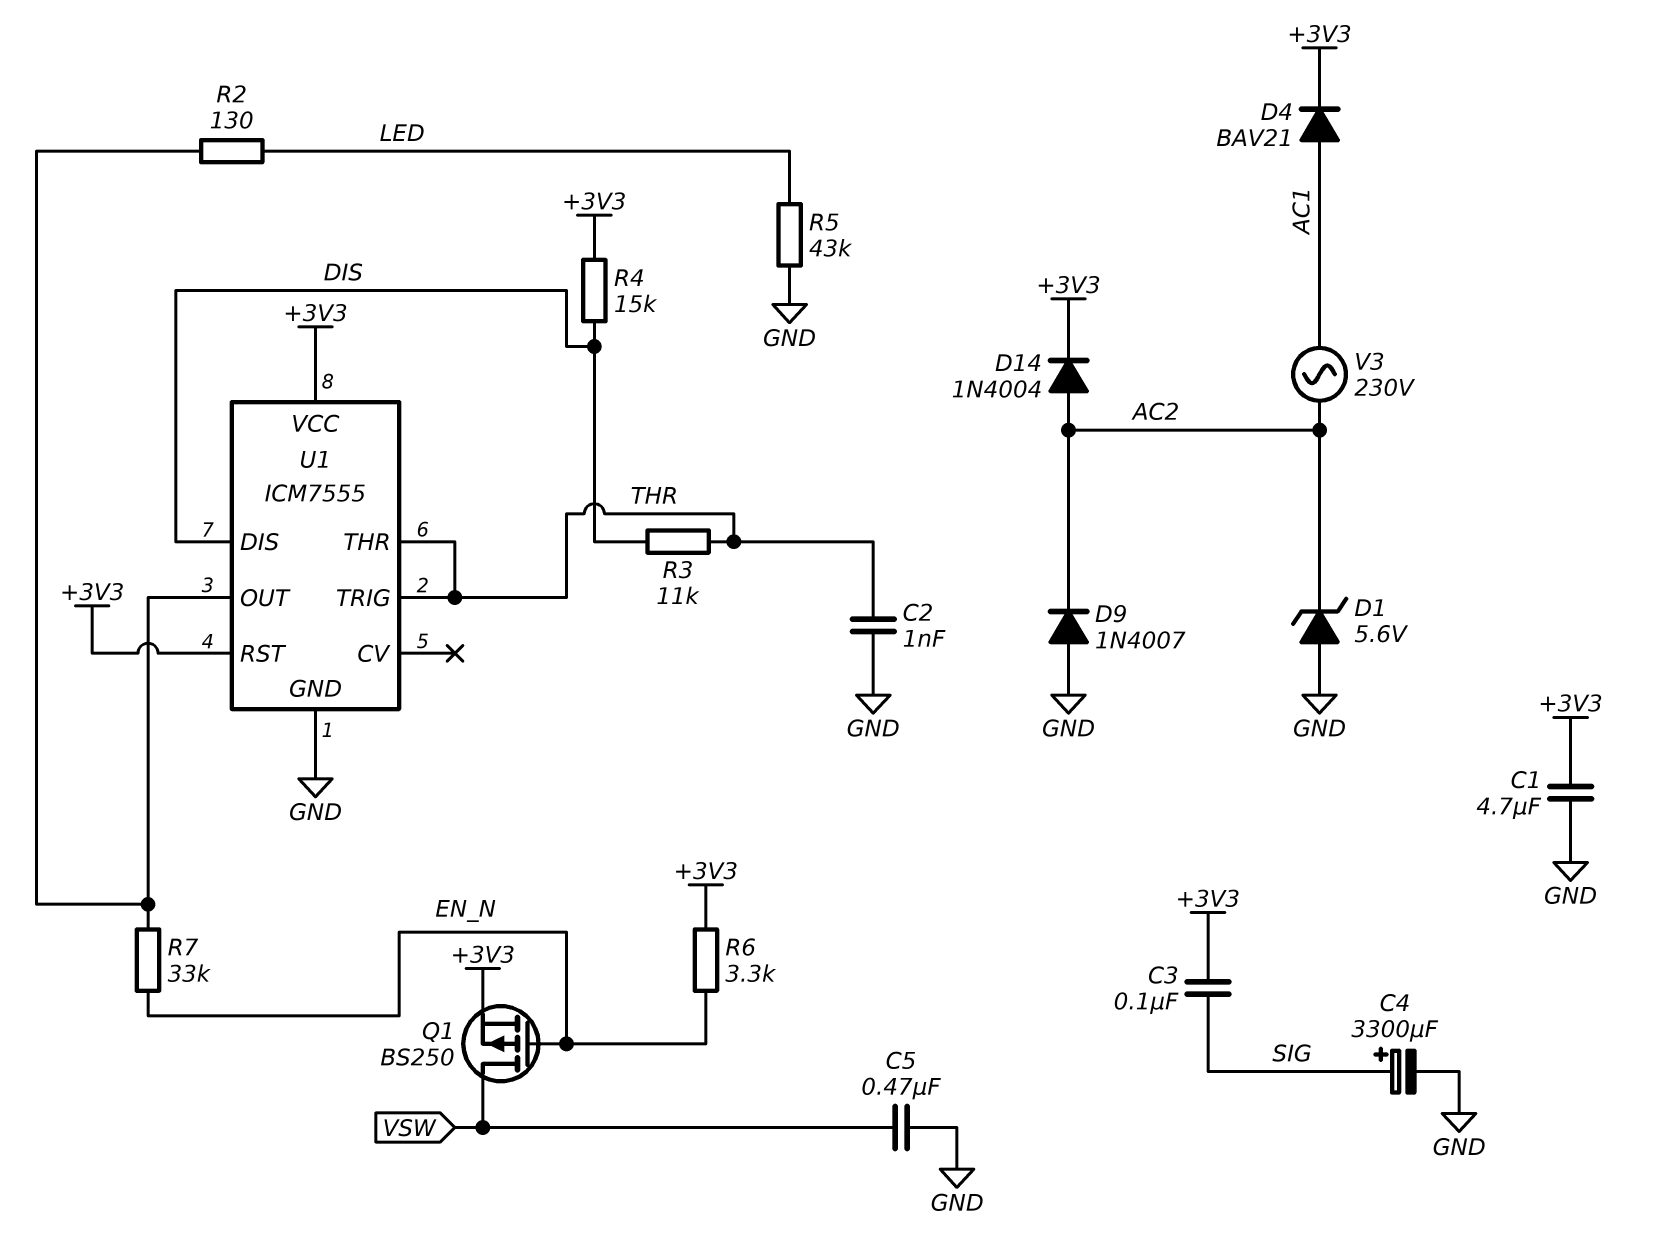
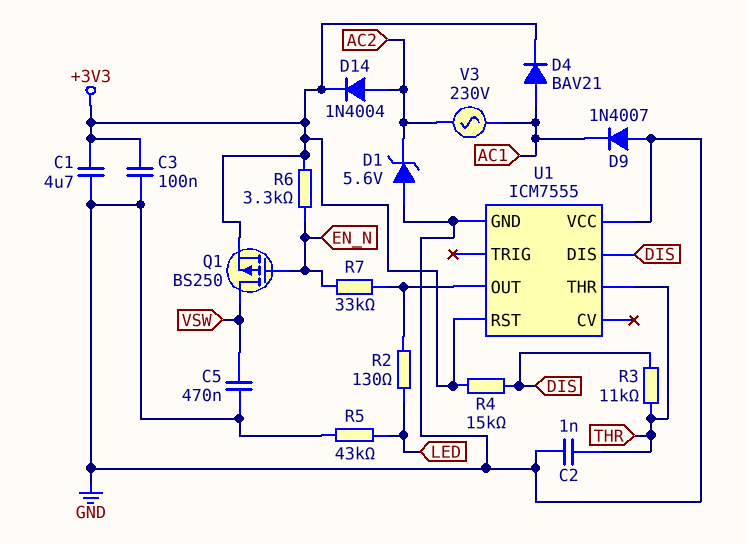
C3: 100nF (+3V3, SIG) -> 100nF (+3V3, GND)
C4: 3300uF (plus SIG, minus GND) -> none
D9: diode 1N4007 (A GND, K AC2) -> diode 1N4007 (A GND, K AC1)
U1 pin TRIG: THR -> none
U1 pin VCC: +3V3 -> GND

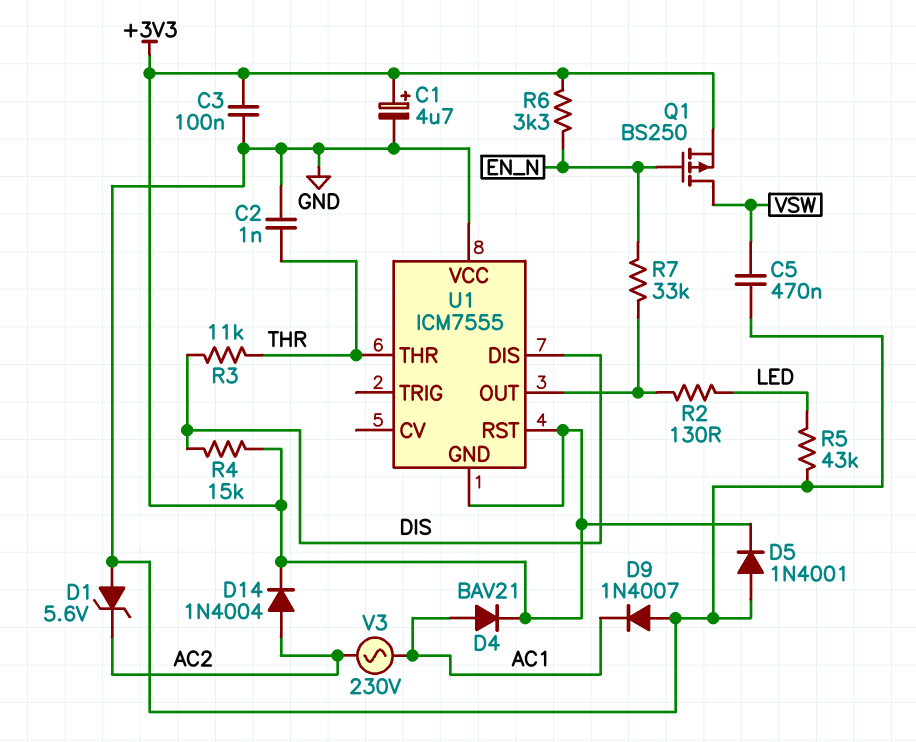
C1: 4.7uF (+3V3, GND) -> 4.7uF (plus +3V3, minus GND)
D5: none -> diode 1N4001 (A GND, K +3V3)
U1 pin GND: GND -> +3V3

